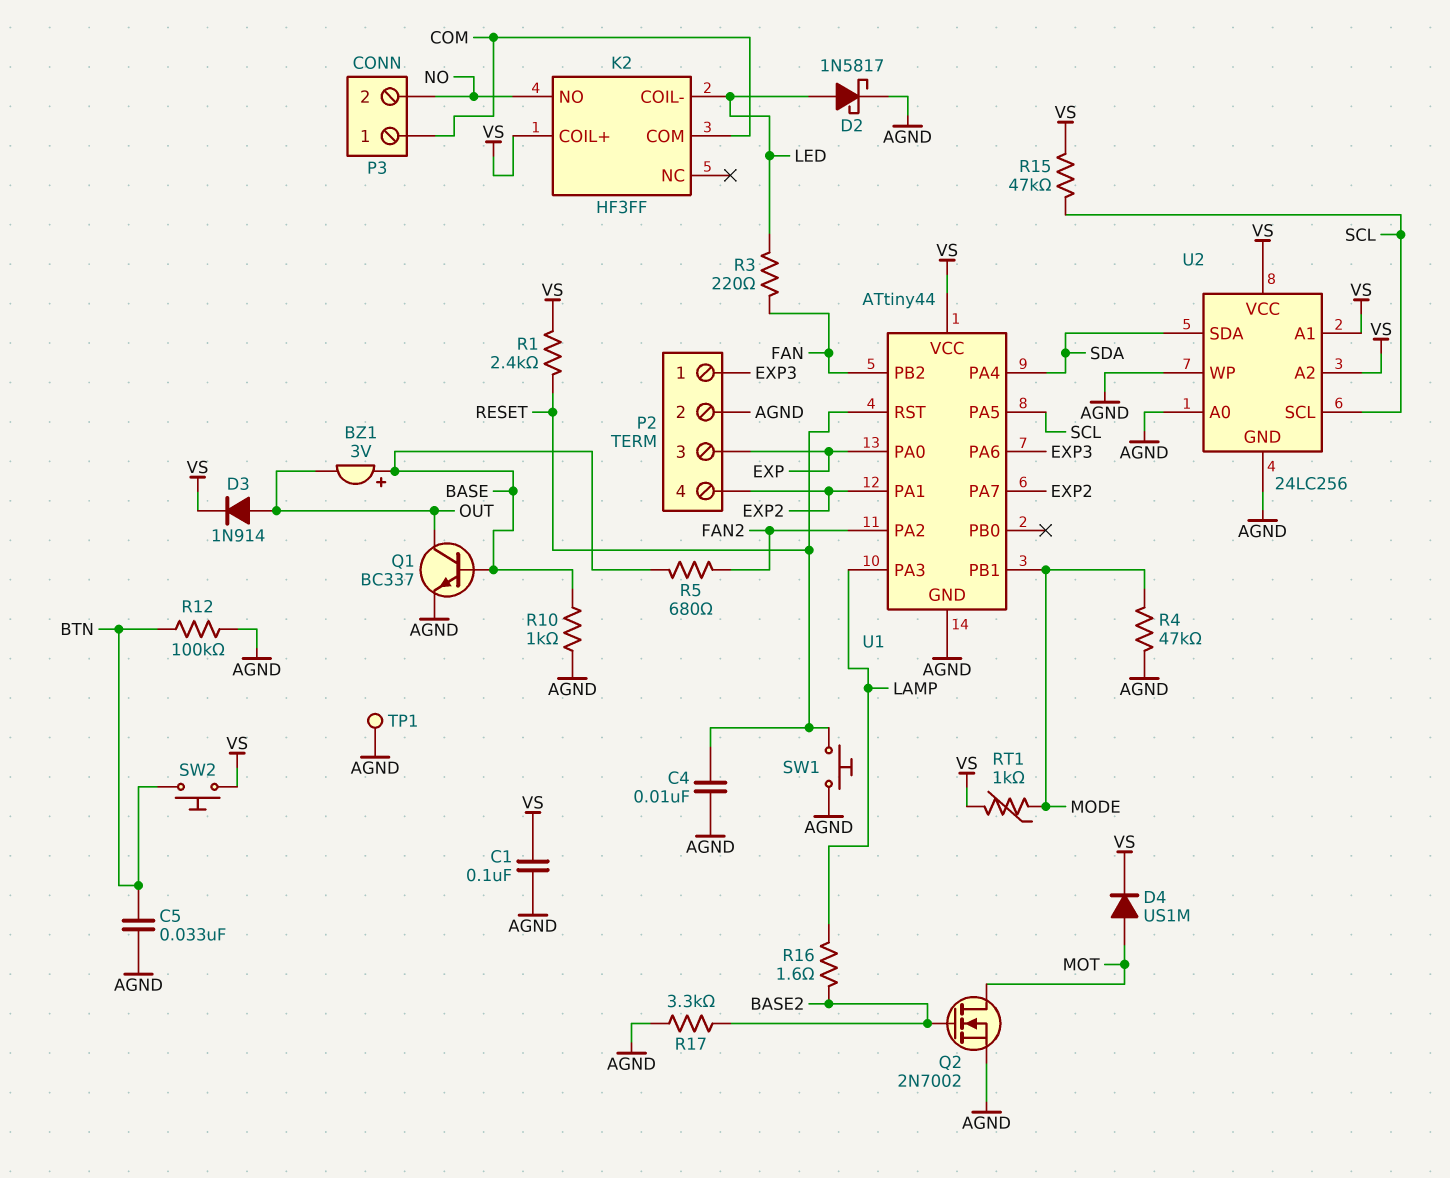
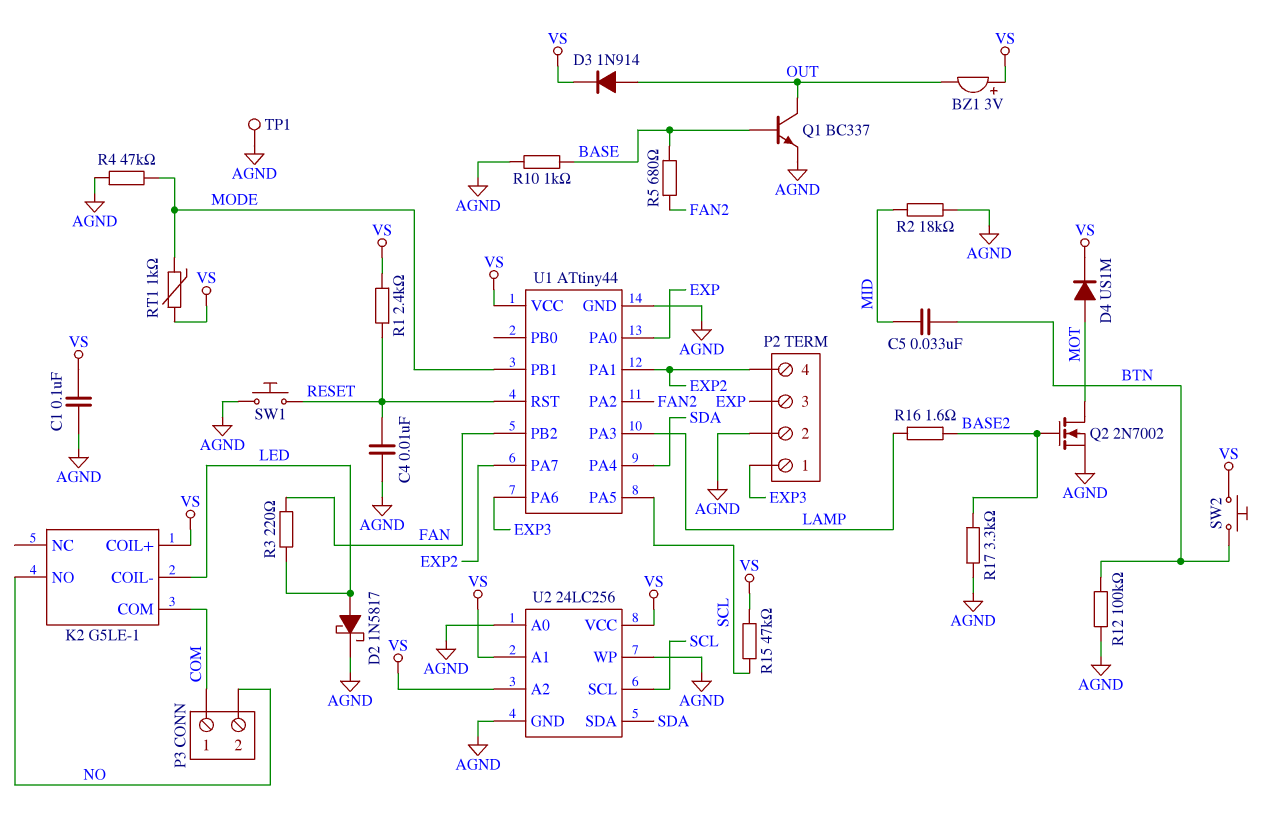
BZ1: buzzer 3V (plus BASE, minus OUT) -> buzzer 3V (plus VS, minus OUT)
C5: 33nF (AGND, BTN) -> 33nF (BTN, MID)
K2: HF3FF -> G5LE-1
R2: none -> 18k (AGND, MID)

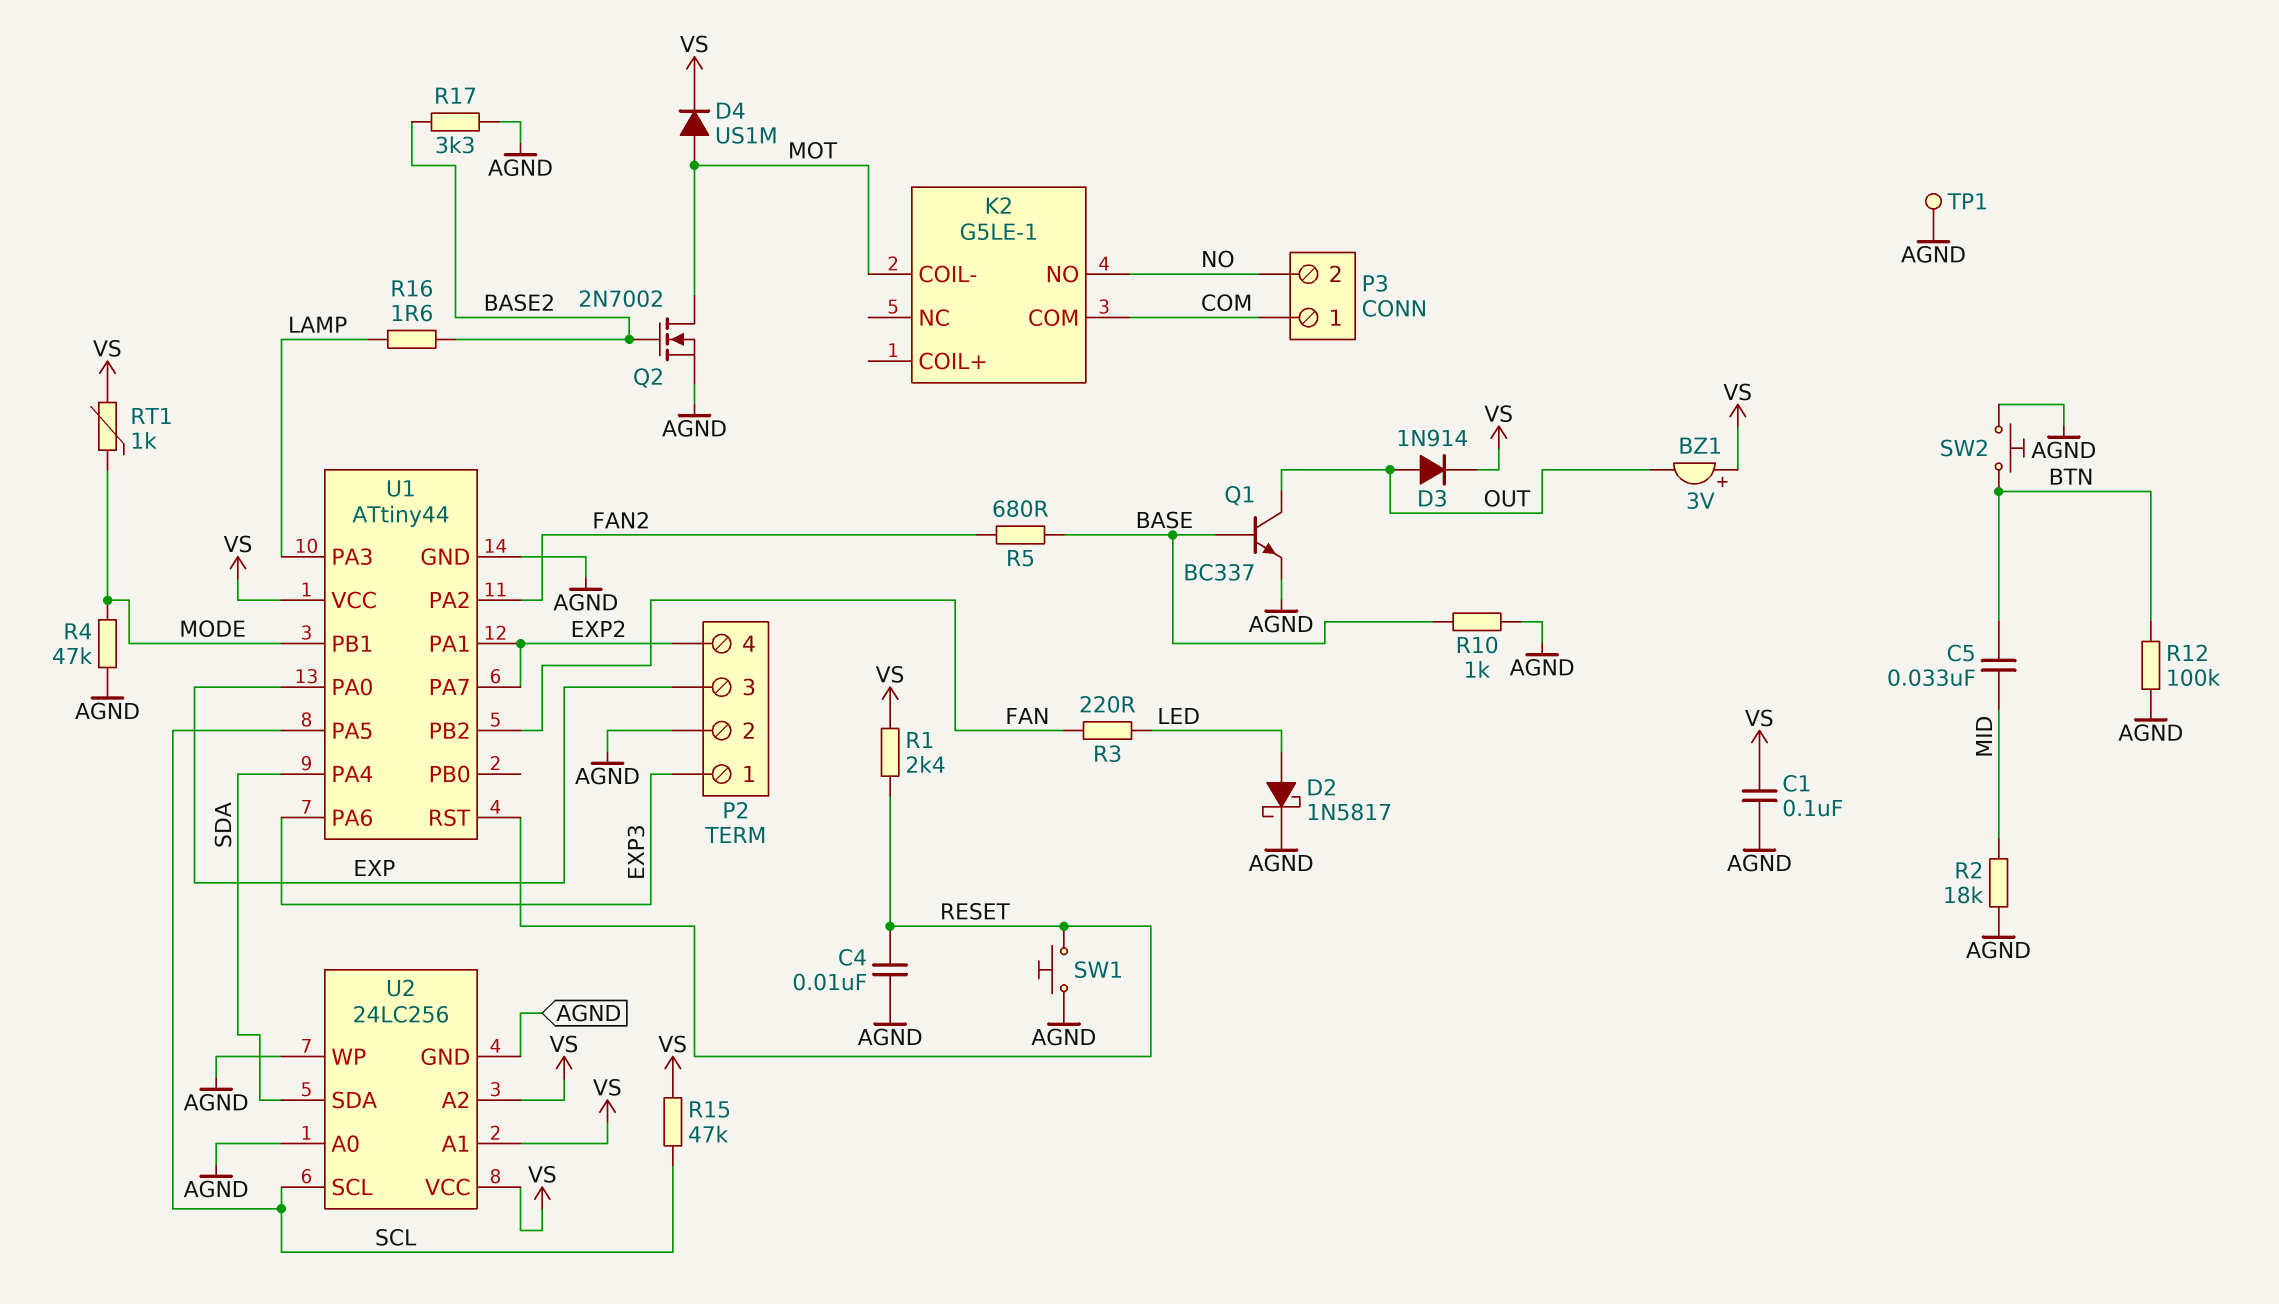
K2 pin COIL+: VS -> none
K2 pin COIL-: LED -> MOT
SW2: button (BTN, VS) -> button (AGND, BTN)

